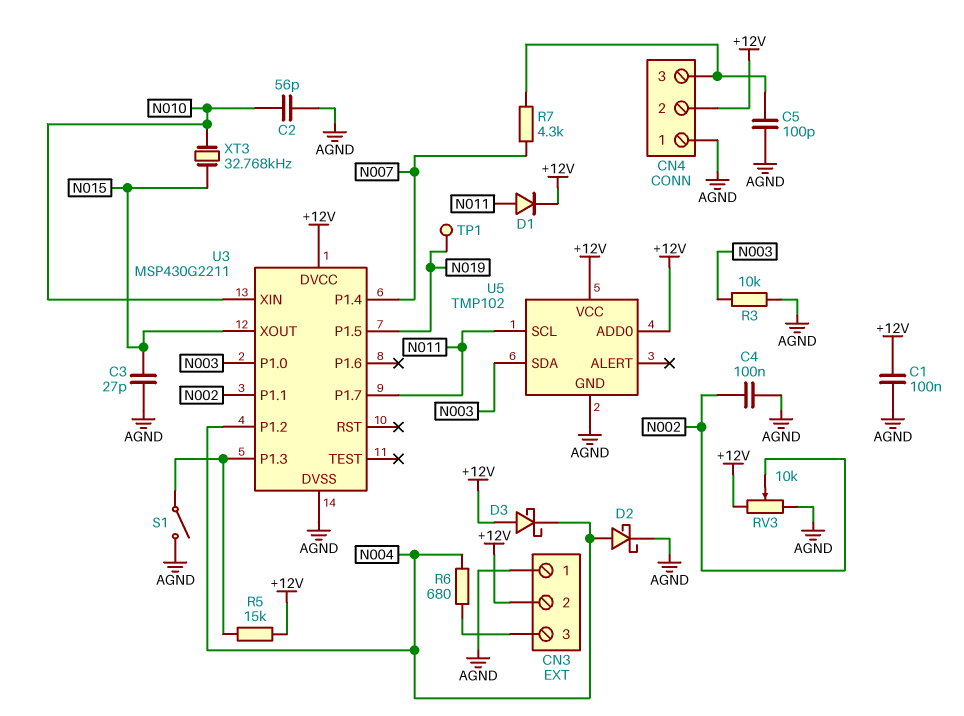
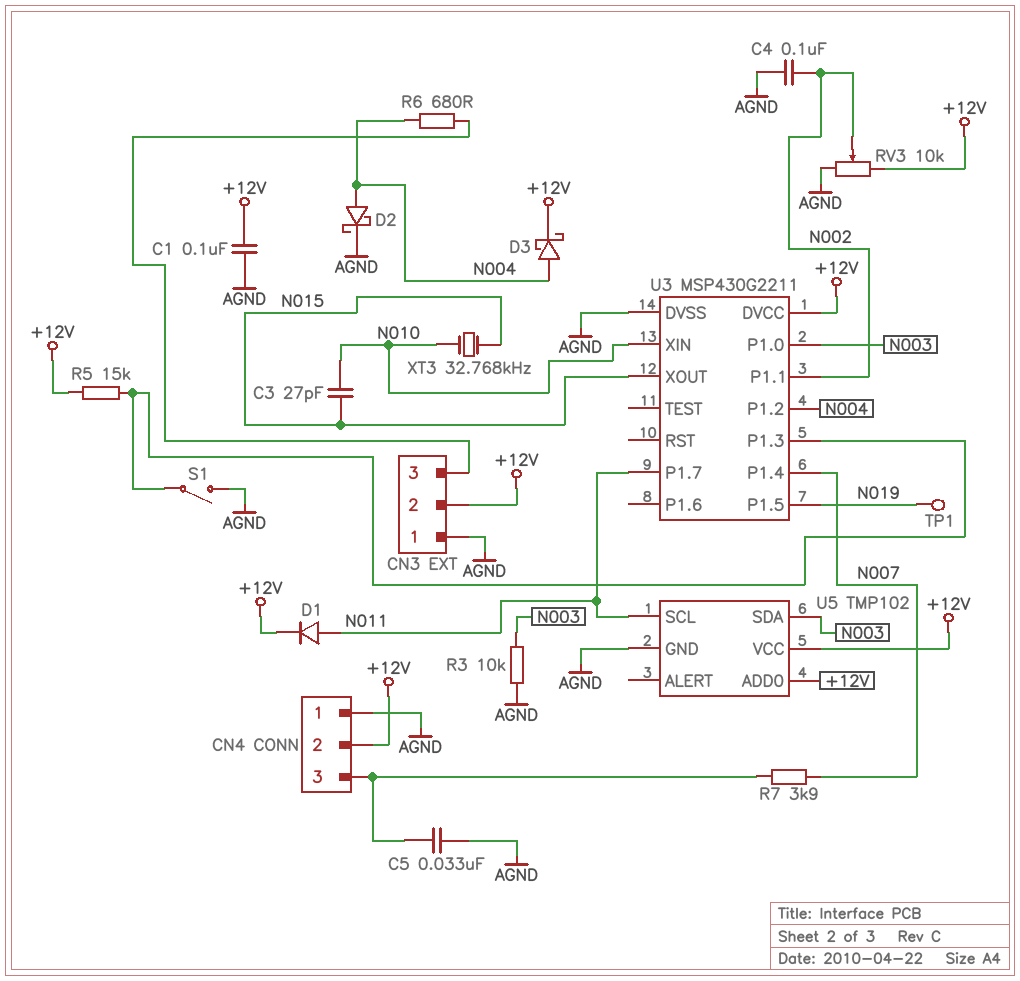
C2: 56pF (AGND, N010) -> none
C3: 27pF (AGND, N015) -> 27pF (N010, N015)
C5: 100pF (AGND, CN4/3) -> 33nF (AGND, CN4/3)
D3: schottky (A +12V, K N004) -> schottky (A N004, K +12V)
R7: 4.3k (CN4/3, N007) -> 3.9k (CN4/3, N007)

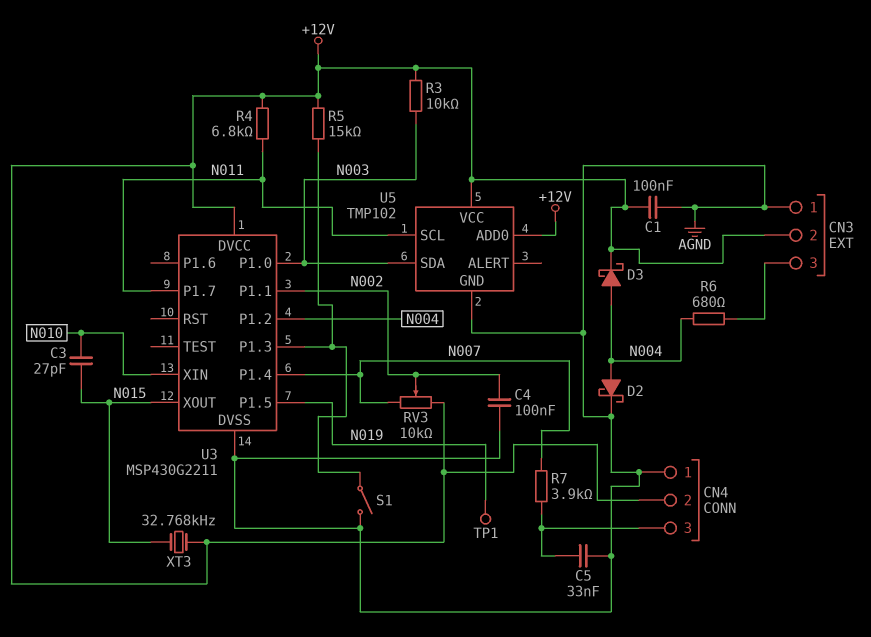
D1: diode (A N011, K +12V) -> none
R3: 10k (AGND, N003) -> 10k (+12V, N003)
R4: none -> 6.8k (+12V, N011)
RV3: 10k (+12V, AGND, wiper N002) -> 10k (+12V, N007, wiper N002)
XT3: 32.768kHz (N010, N015) -> 32.768kHz (+12V, N015)

